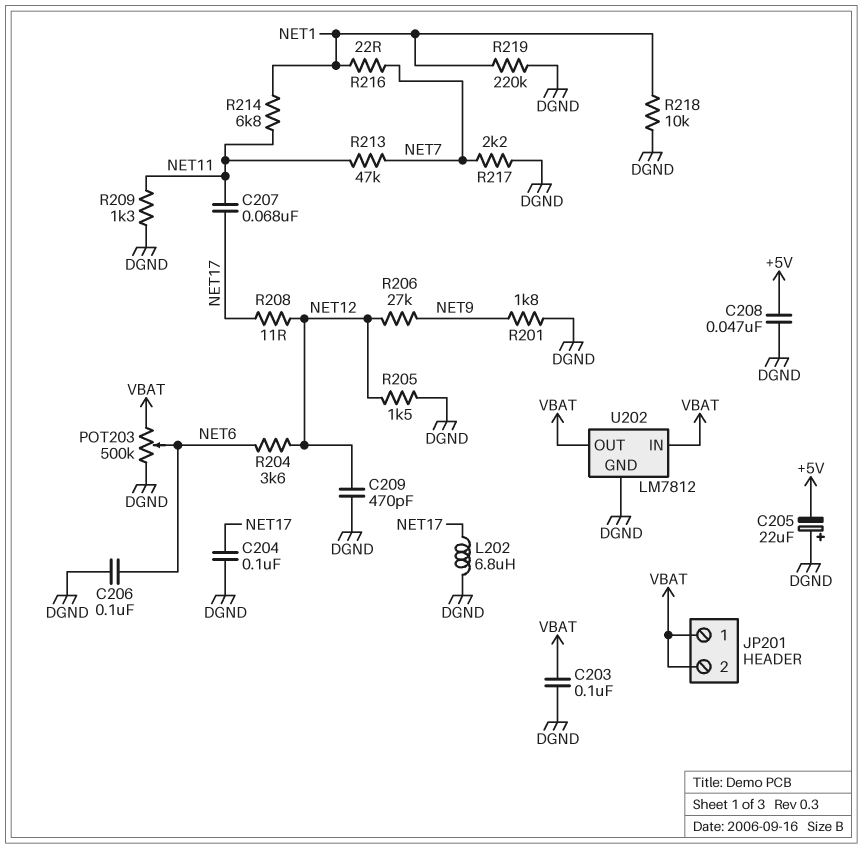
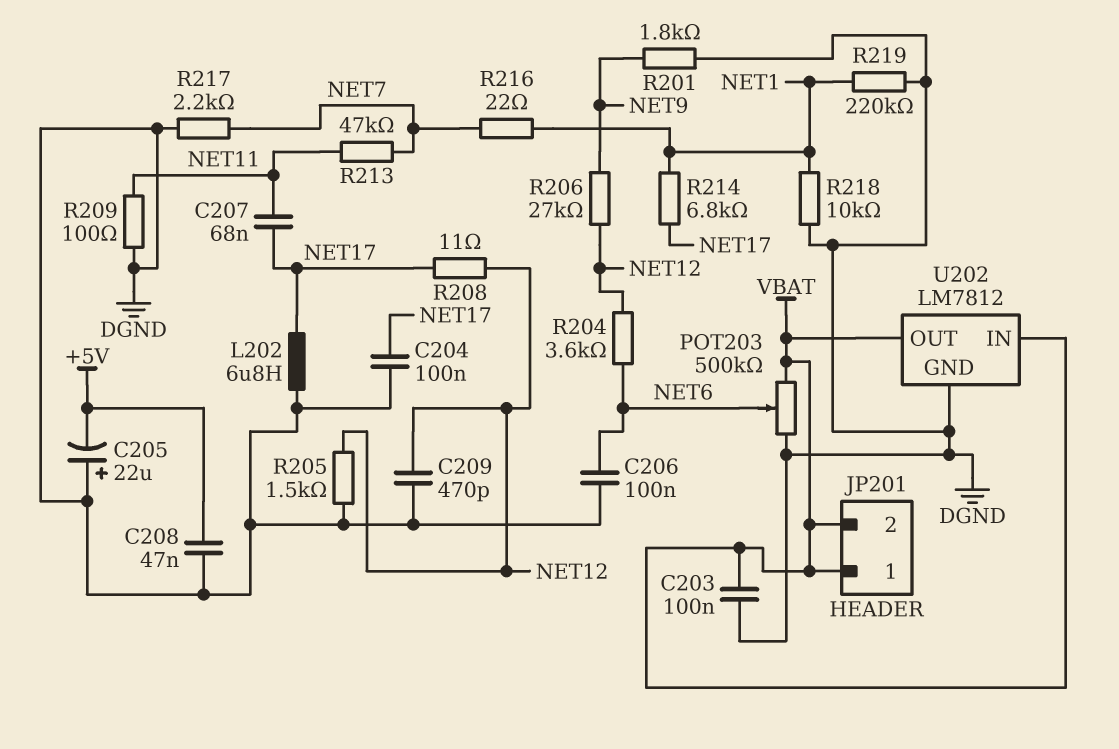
R209: 1.3k (DGND, NET11) -> 100 (DGND, NET11)
R214: 6.8k (NET1, NET11) -> 6.8k (NET1, NET17)

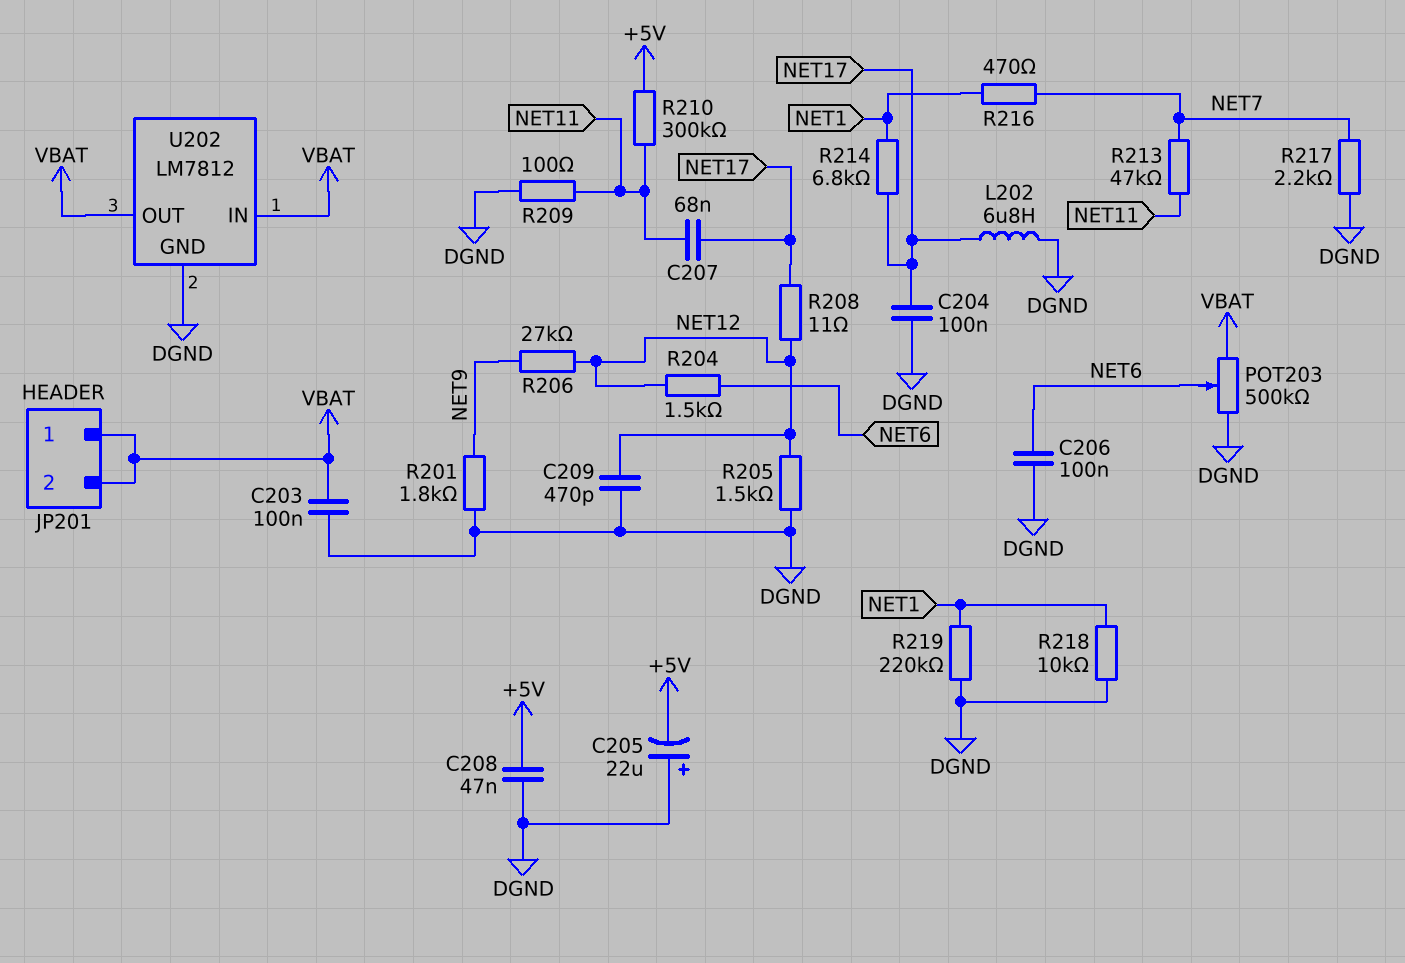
R204: 3.6k (NET6, NET12) -> 1.5k (NET6, NET12)
R210: none -> 300k (+5V, NET11)
R216: 22 (NET1, NET7) -> 470 (NET1, NET7)

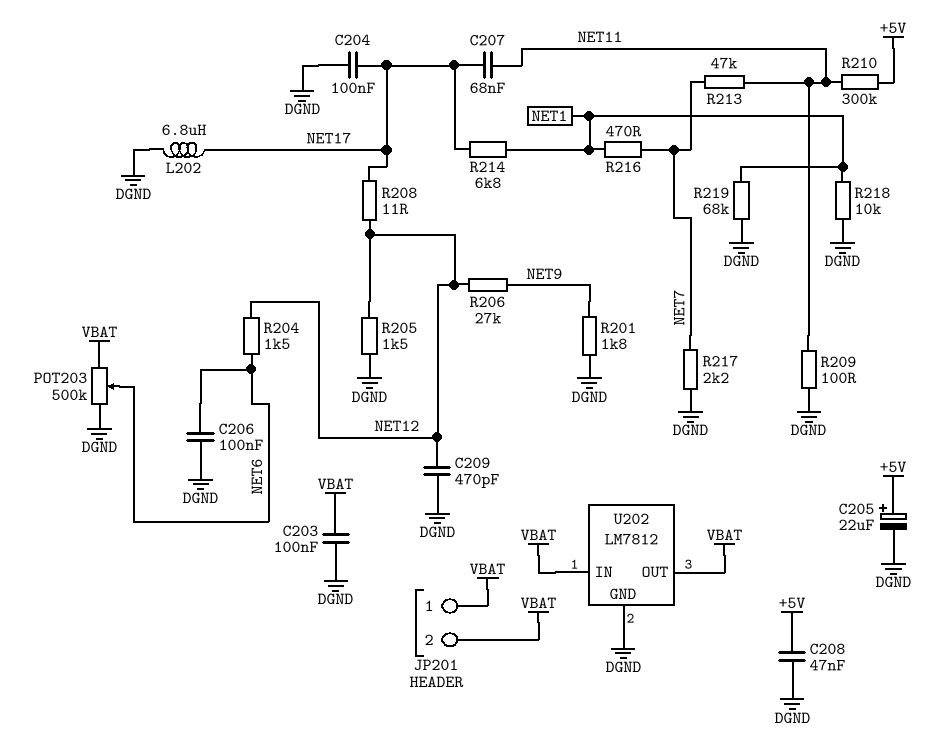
C205: 22uF (plus DGND, minus +5V) -> 22uF (plus +5V, minus DGND)
R219: 220k (DGND, NET1) -> 68k (DGND, NET1)

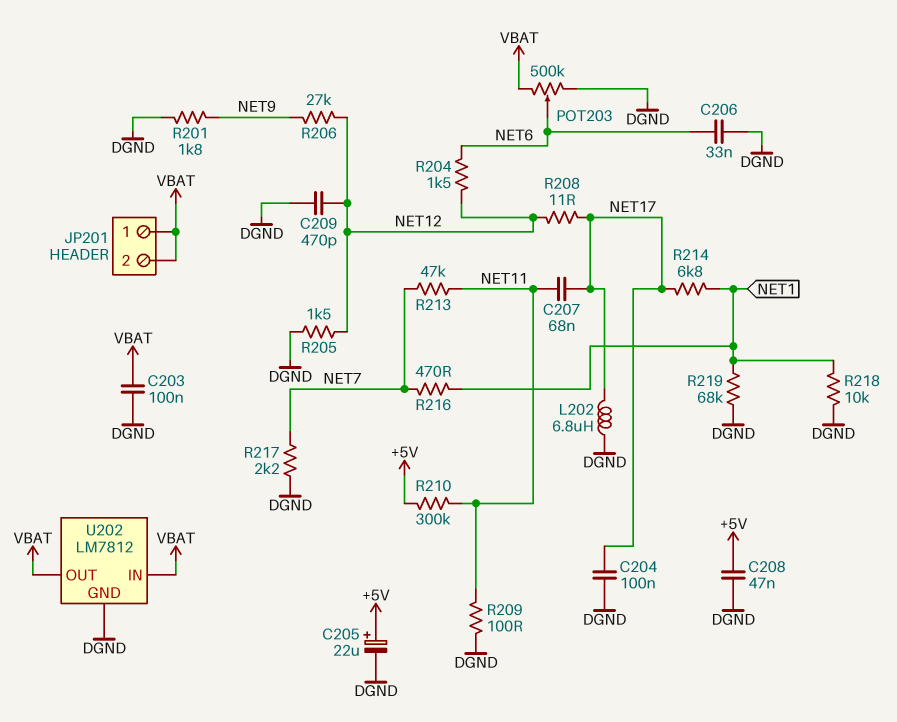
C206: 100nF (DGND, NET6) -> 33nF (DGND, NET6)

